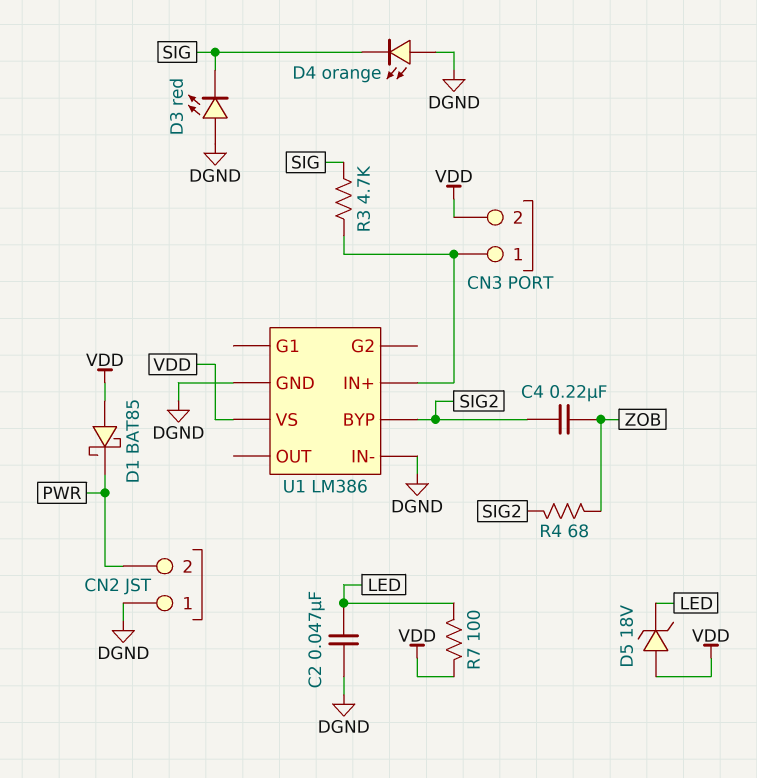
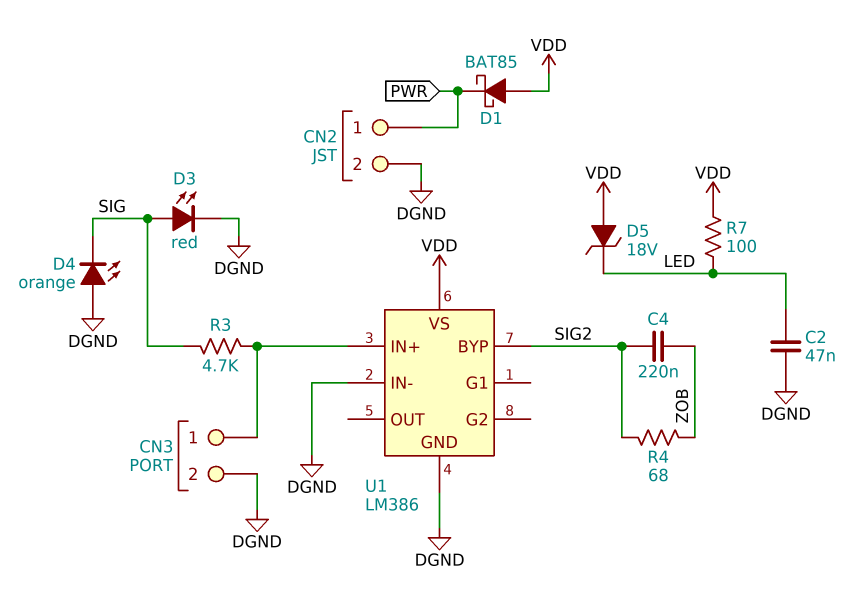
CN2 pin 1: DGND -> PWR
CN2 pin 2: PWR -> DGND
CN3 pin 2: VDD -> DGND
D3: LED red (A DGND, K SIG) -> LED red (A SIG, K DGND)

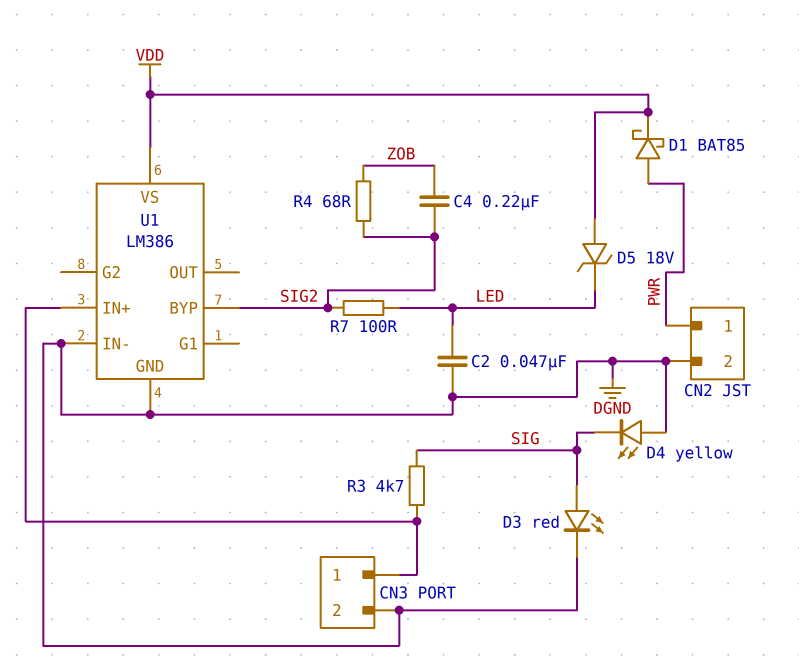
D1: schottky BAT85 (A VDD, K PWR) -> schottky BAT85 (A PWR, K VDD)
D4: LED orange (A DGND, K SIG) -> LED yellow (A DGND, K SIG)
R7: 100 (LED, VDD) -> 100 (LED, SIG2)

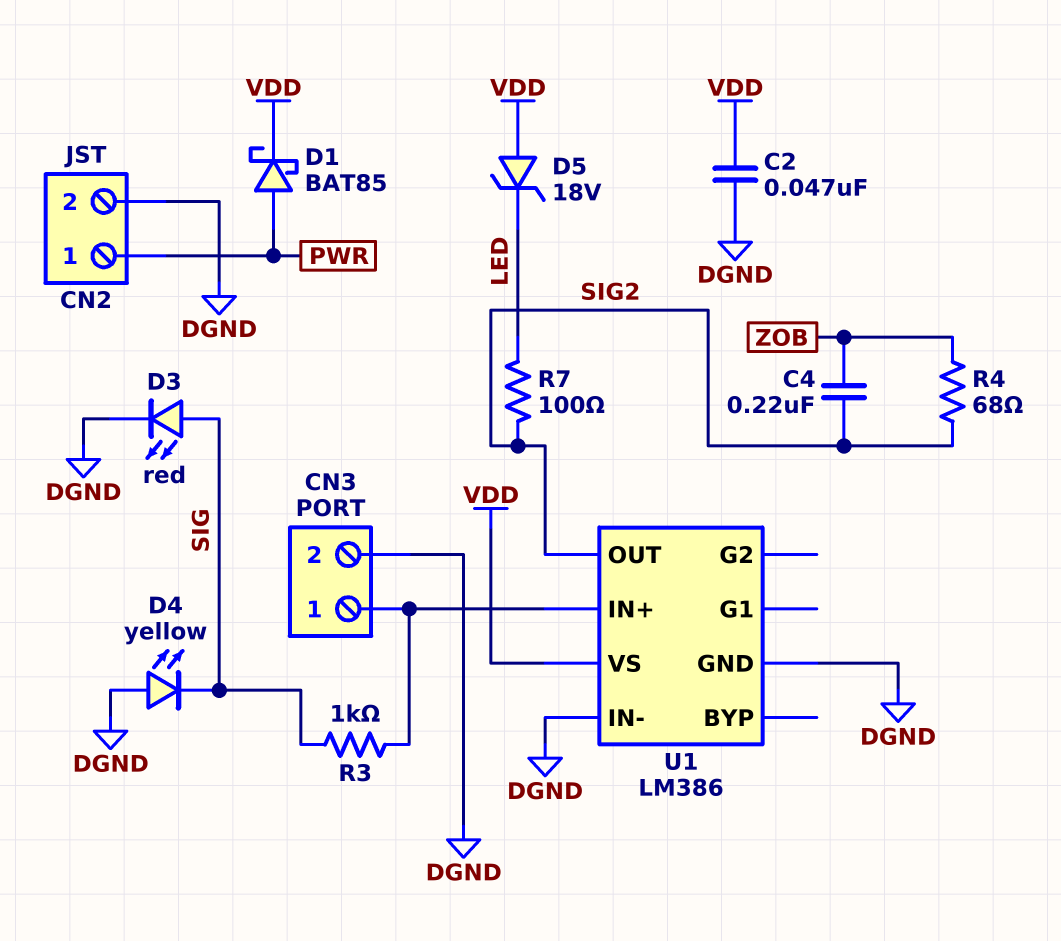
C2: 47nF (DGND, LED) -> 47nF (DGND, VDD)
R3: 4.7k (CN3/1, SIG) -> 1k (CN3/1, SIG)
U1 pin BYP: SIG2 -> none
U1 pin OUT: none -> SIG2

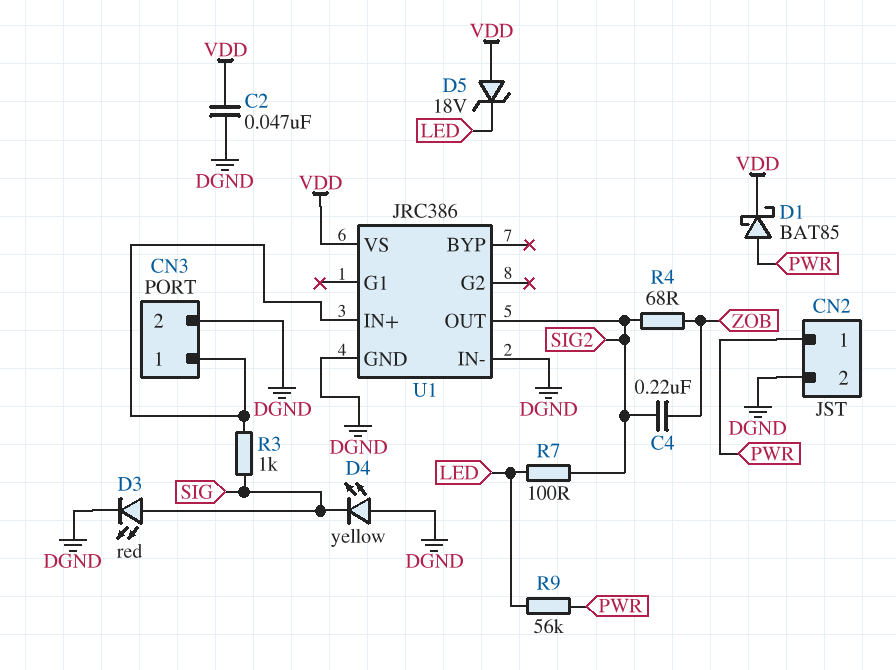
R9: none -> 56k (LED, PWR)
U1: LM386 -> JRC386

